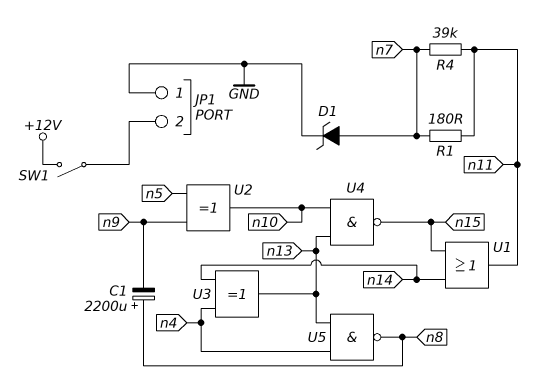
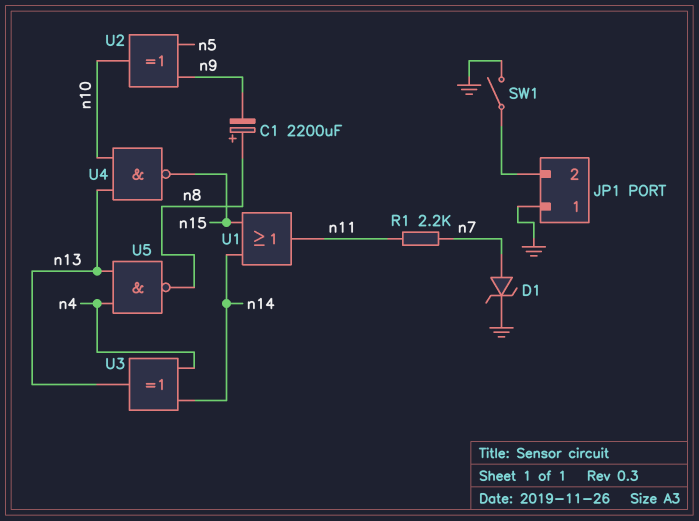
R1: 180 (n7, n11) -> 2.2k (n7, n11)
R4: 39k (n7, n11) -> none
SW1: switch (+12V, JP1/2) -> switch (GND, JP1/2)

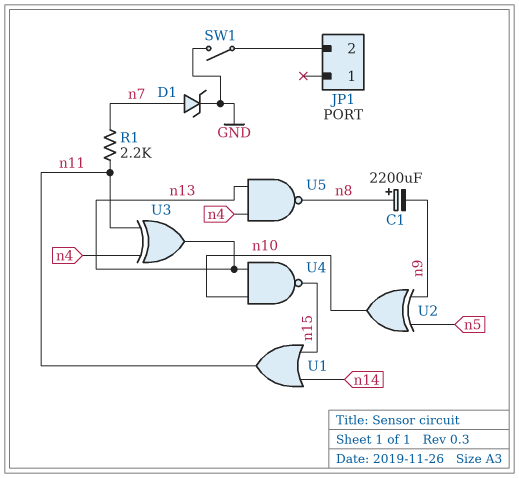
JP1 pin 1: GND -> none
U3: XOR (in n4, in n14, out n13) -> XOR (in n4, in n11, out n13)

